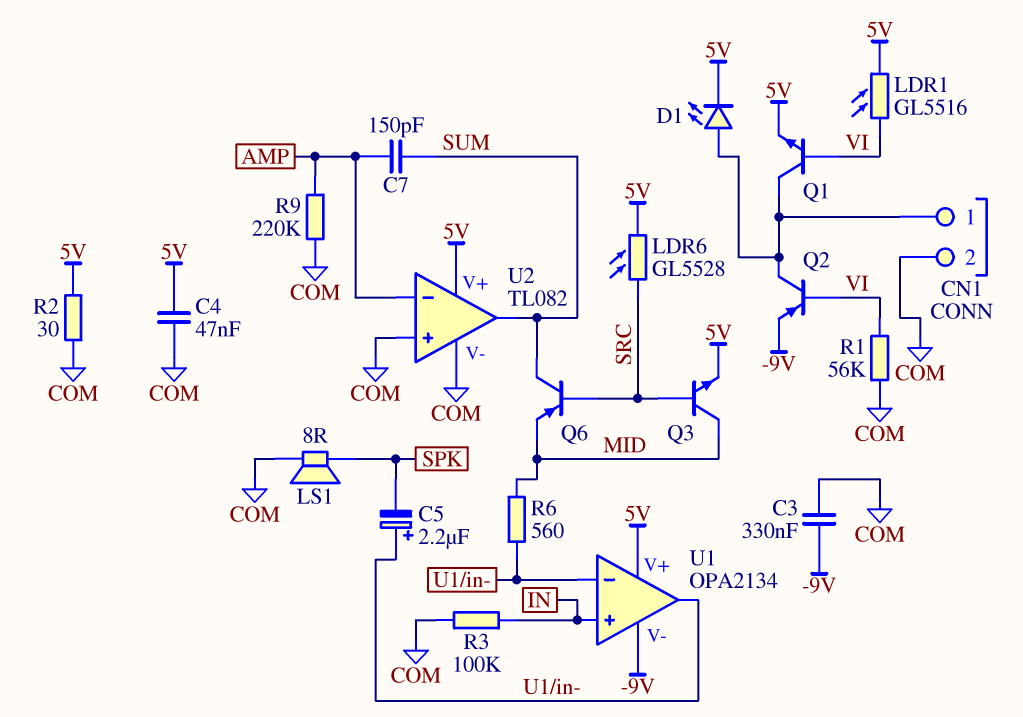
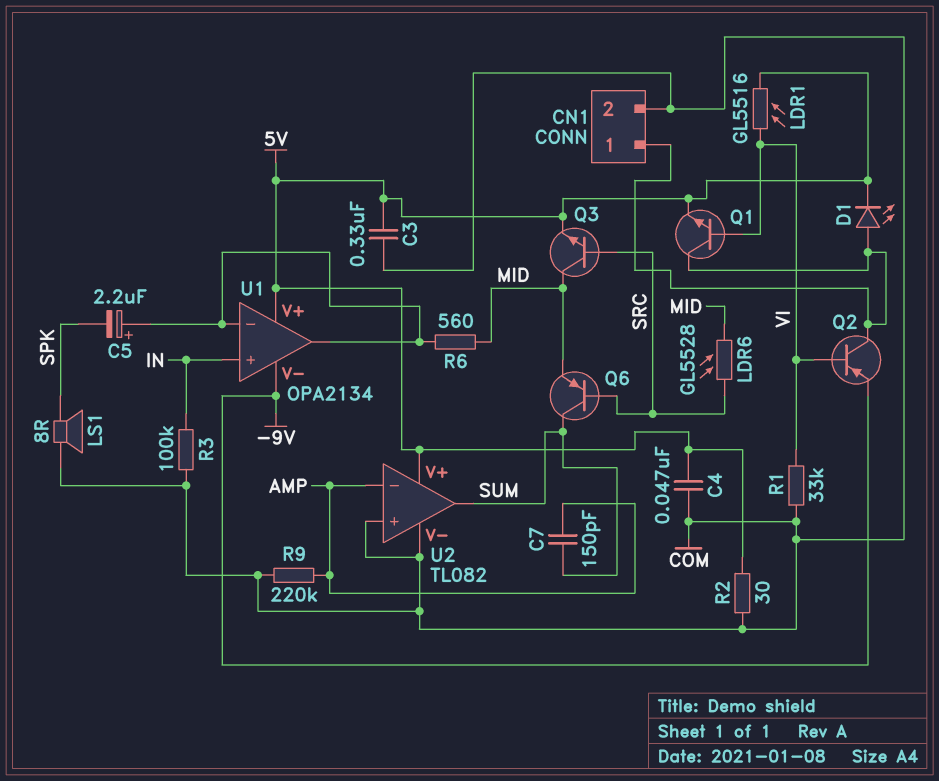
C3: 330nF (-9V, COM) -> 330nF (5V, COM)
LDR6: GL5528 (5V, SRC) -> GL5528 (MID, SRC)
R1: 56k (COM, VI) -> 33k (COM, VI)

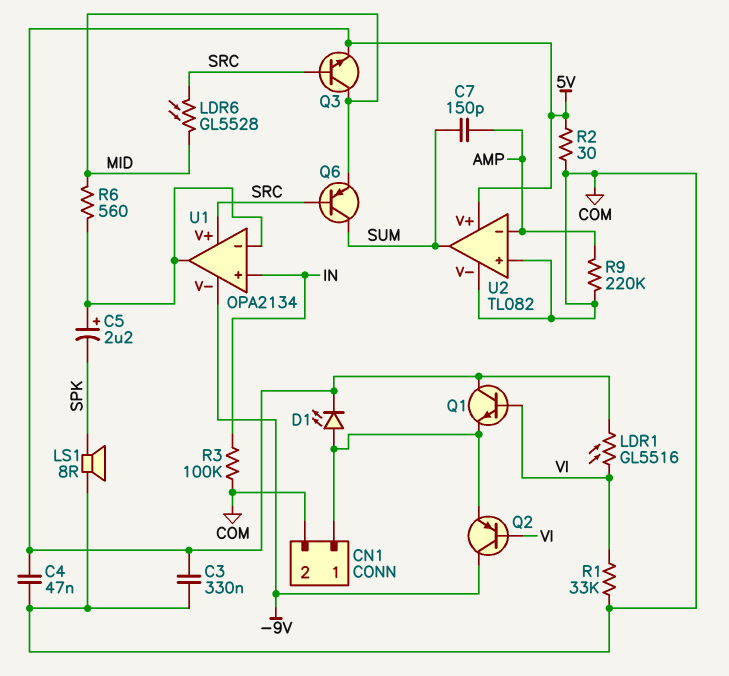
Q1: NPN (B VI, C CN1/1, E 5V) -> NPN (B VI, C 5V, E CN1/1)
Q2: PNP (B VI, C CN1/1, E -9V) -> PNP (B VI, C -9V, E CN1/1)
U1 pin V+: 5V -> SRC

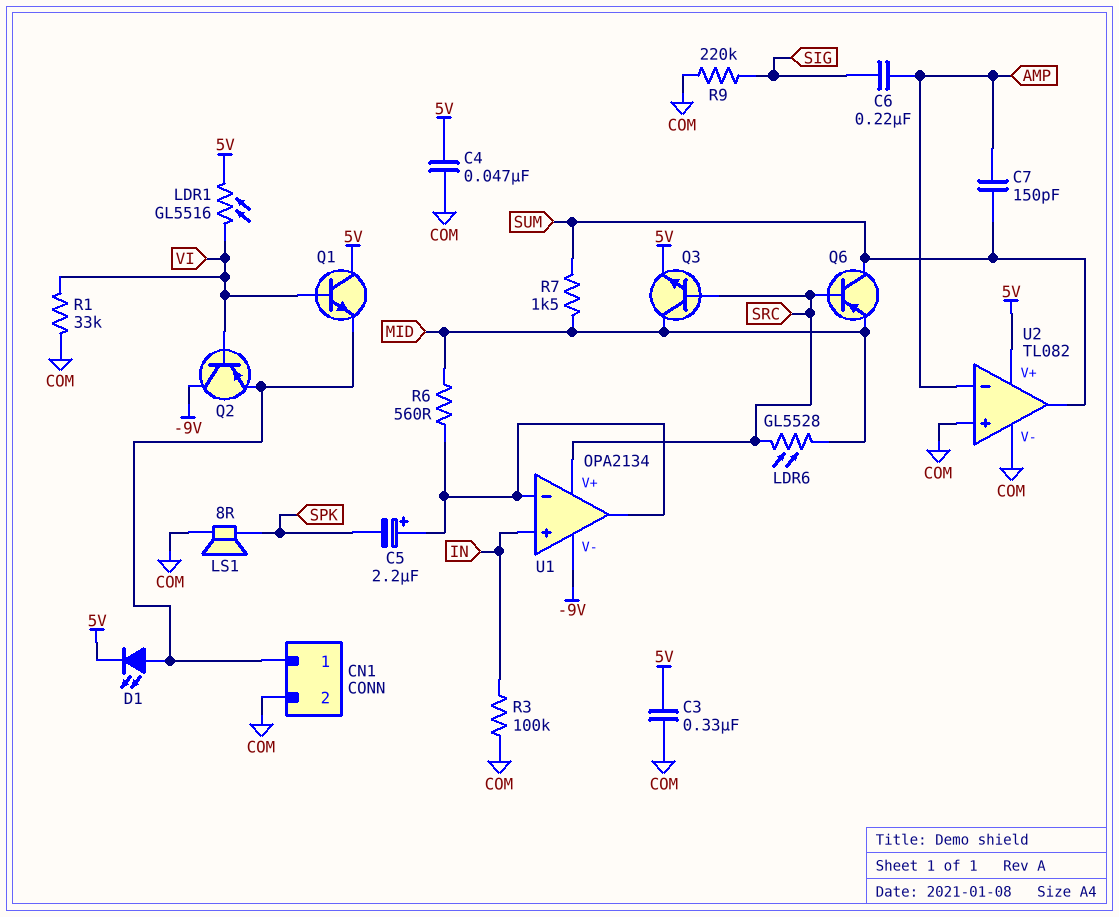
C6: none -> 220nF (AMP, SIG)
R2: 30 (5V, COM) -> none
R7: none -> 1.5k (MID, SUM)
R9: 220k (AMP, COM) -> 220k (COM, SIG)

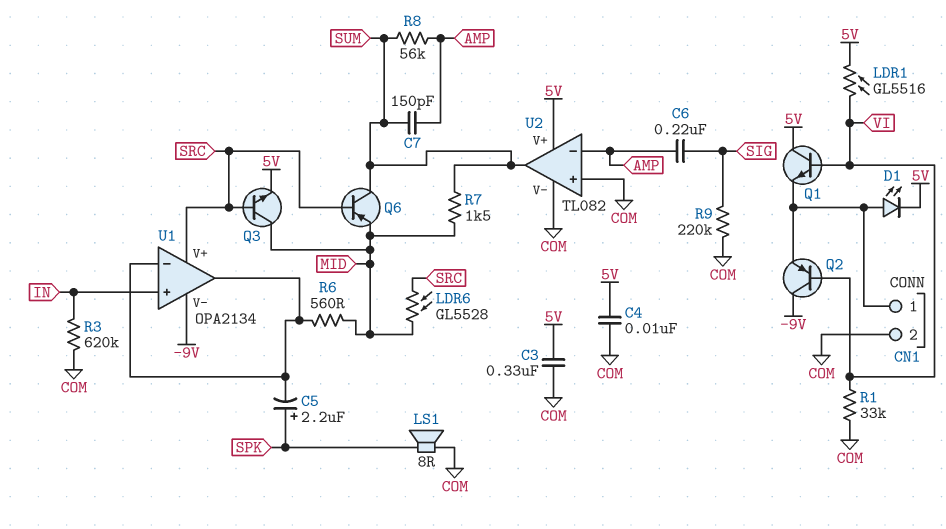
C4: 47nF (5V, COM) -> 10nF (5V, COM)
C5: 2.2uF (plus U1/in-, minus SPK) -> 2.2uF (plus SPK, minus U1/in-)
R3: 100k (COM, IN) -> 620k (COM, IN)
R8: none -> 56k (AMP, SUM)

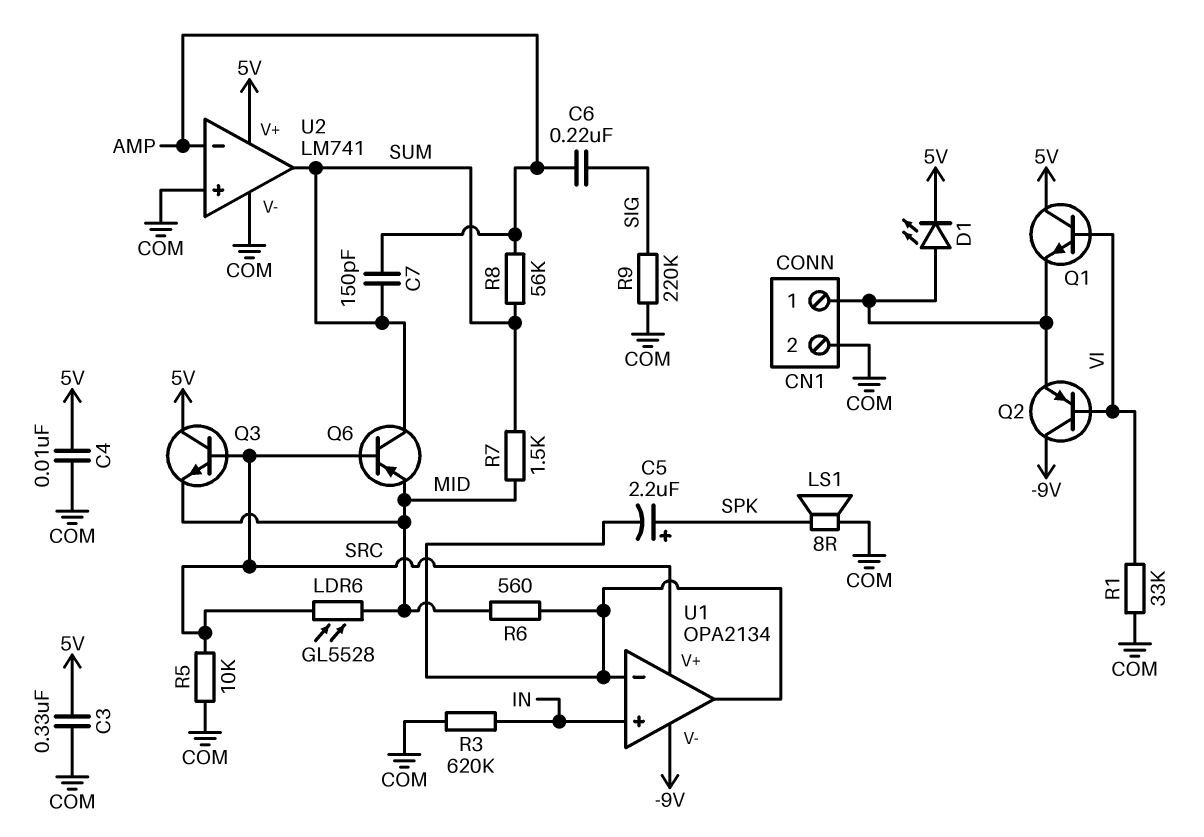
LDR1: GL5516 (5V, VI) -> none
Q3: NPN (B SRC, C MID, E 5V) -> NPN (B SRC, C 5V, E MID)
R5: none -> 10k (COM, SRC)
U2: TL082 -> LM741

